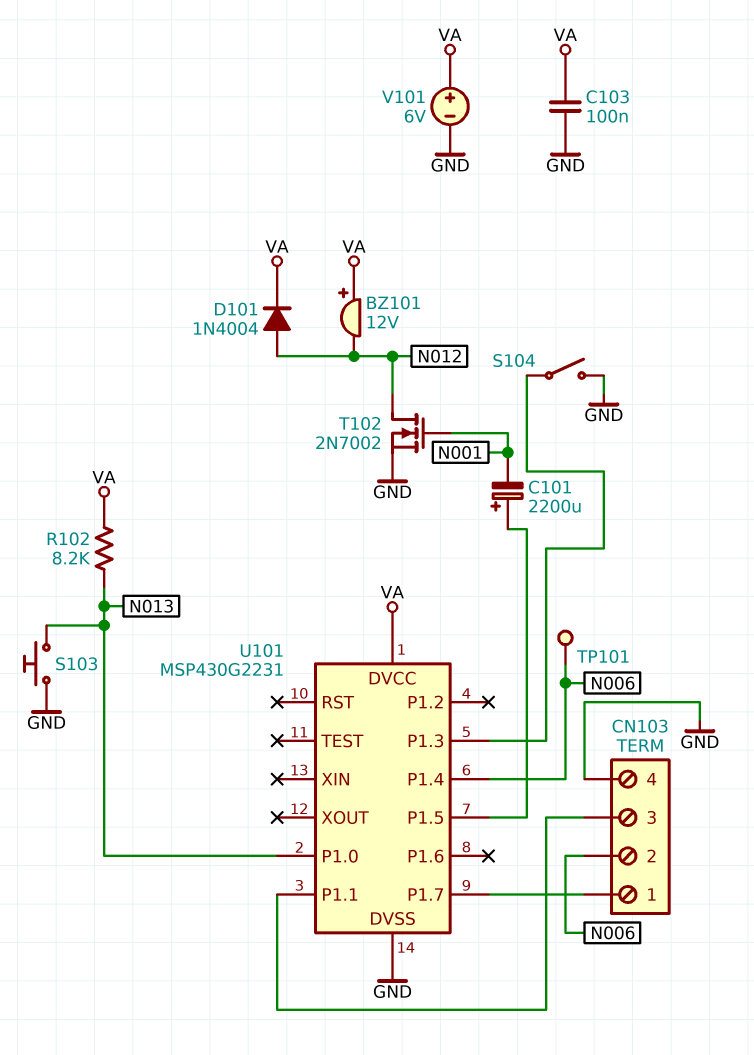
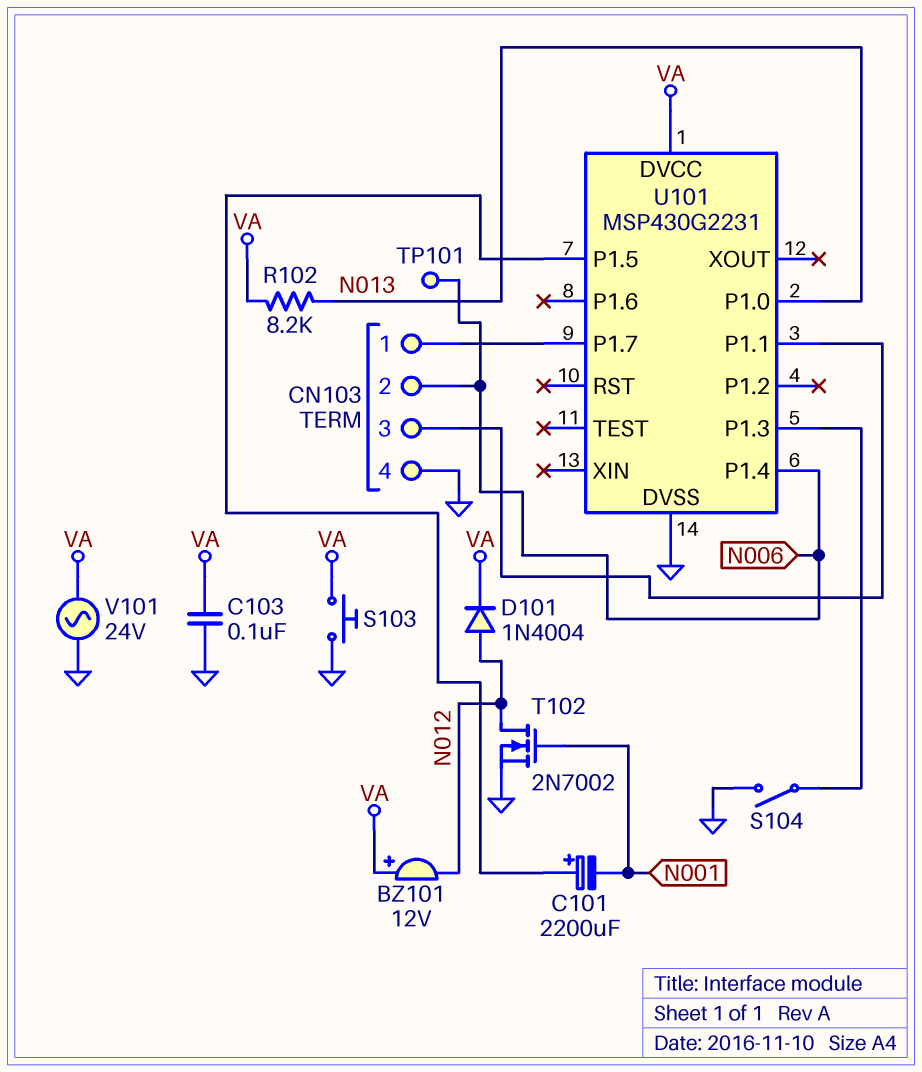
S103: button (GND, N013) -> button (GND, VA)
V101: 6V (plus VA, minus GND) -> AC 24V (GND, VA)

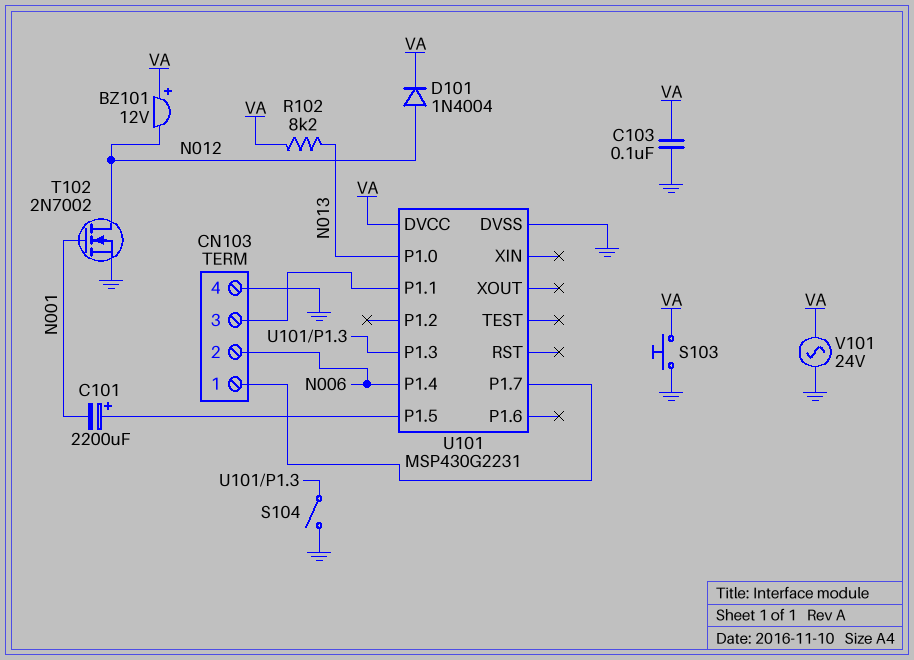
TP101: test point (N006) -> none

